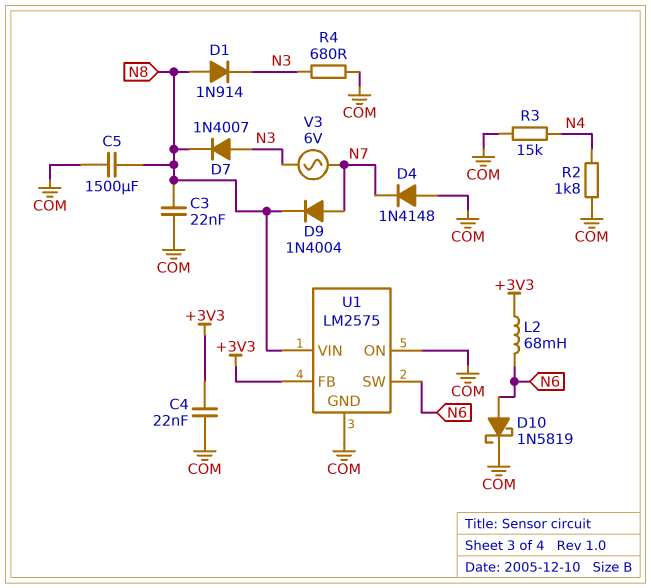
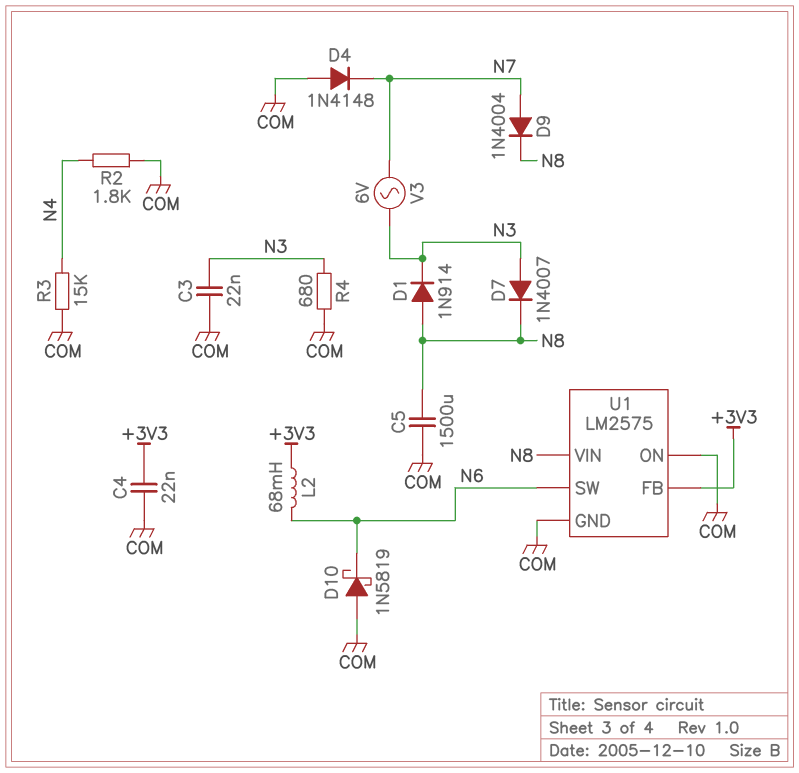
C3: 22nF (COM, N8) -> 22nF (COM, N3)
D10: schottky 1N5819 (A N6, K COM) -> schottky 1N5819 (A COM, K N6)

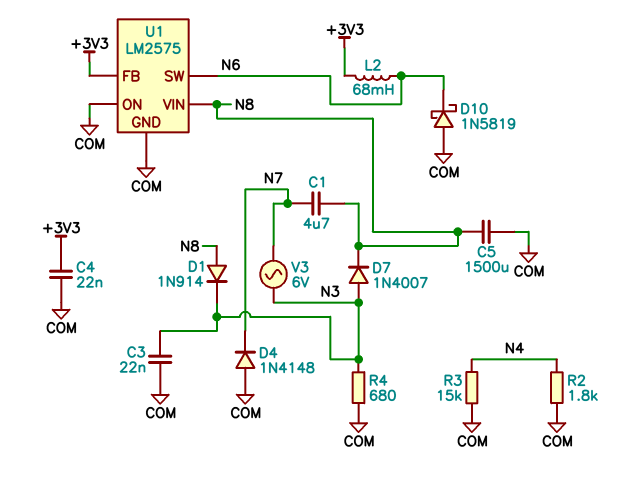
C1: none -> 4.7uF (N7, N8)
D9: diode 1N4004 (A N7, K N8) -> none

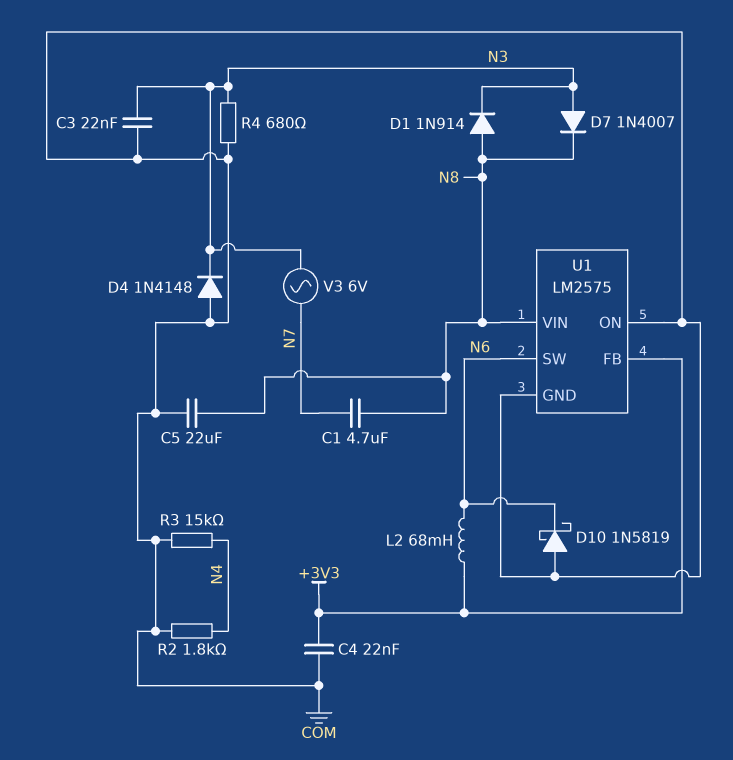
C5: 1500uF (COM, N8) -> 22uF (COM, N8)
D4: diode 1N4148 (A COM, K N7) -> diode 1N4148 (A COM, K N3)

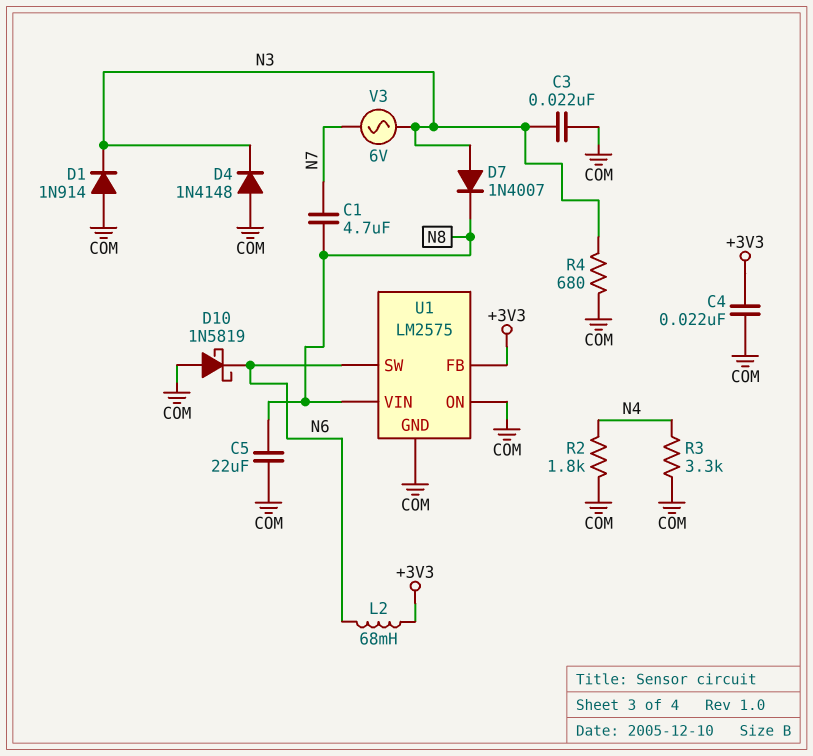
D1: diode 1N914 (A N8, K N3) -> diode 1N914 (A COM, K N3)
R3: 15k (COM, N4) -> 3.3k (COM, N4)

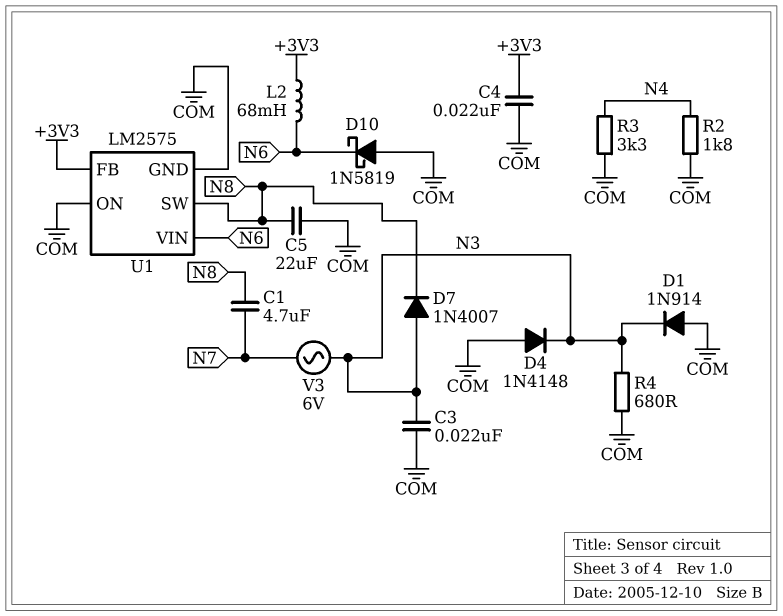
U1 pin SW: N6 -> N8
U1 pin VIN: N8 -> N6

